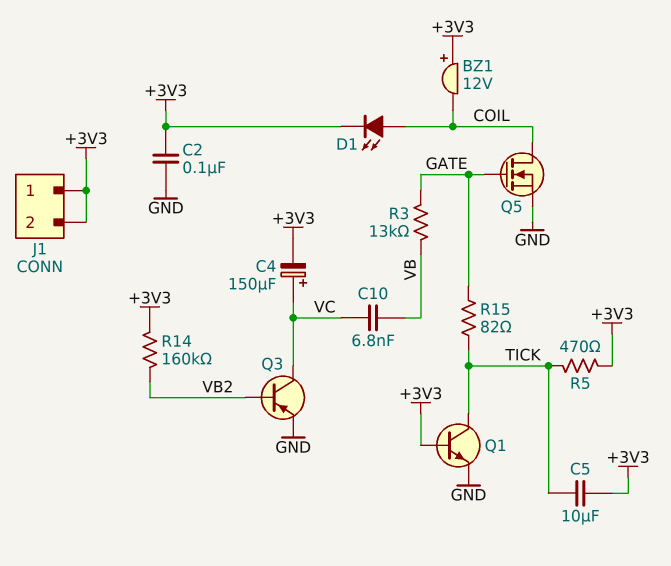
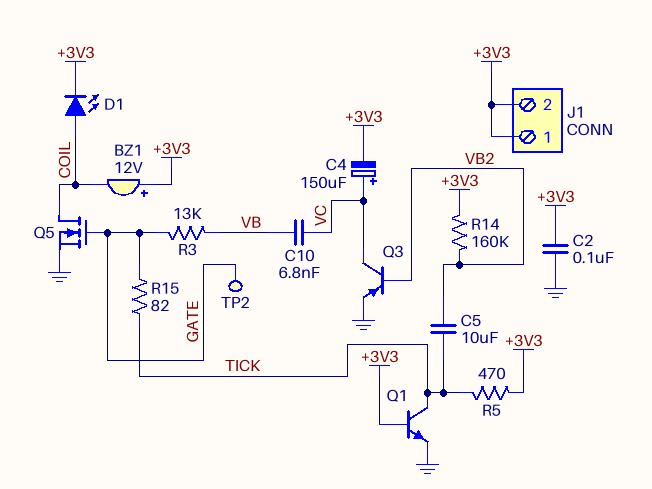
C5: 10uF (+3V3, TICK) -> 10uF (TICK, VB2)
TP2: none -> test point (GATE)

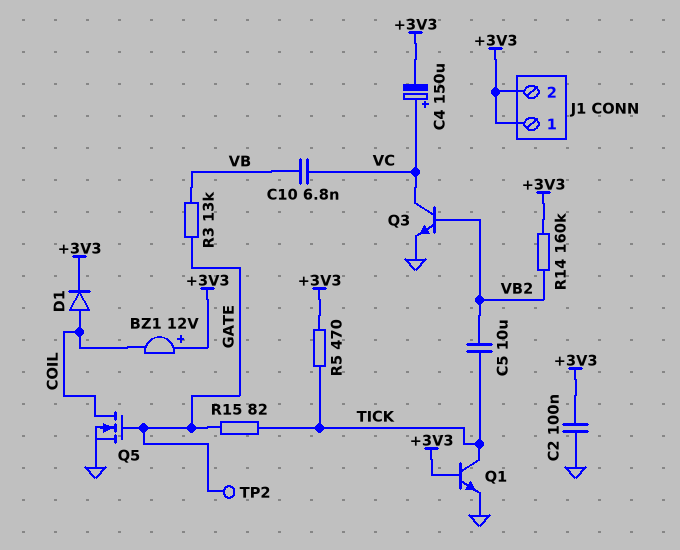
D1: LED (A COIL, K +3V3) -> diode (A COIL, K +3V3)
Q3: PNP (B VB2, C VC, E GND) -> NPN (B VB2, C VC, E GND)

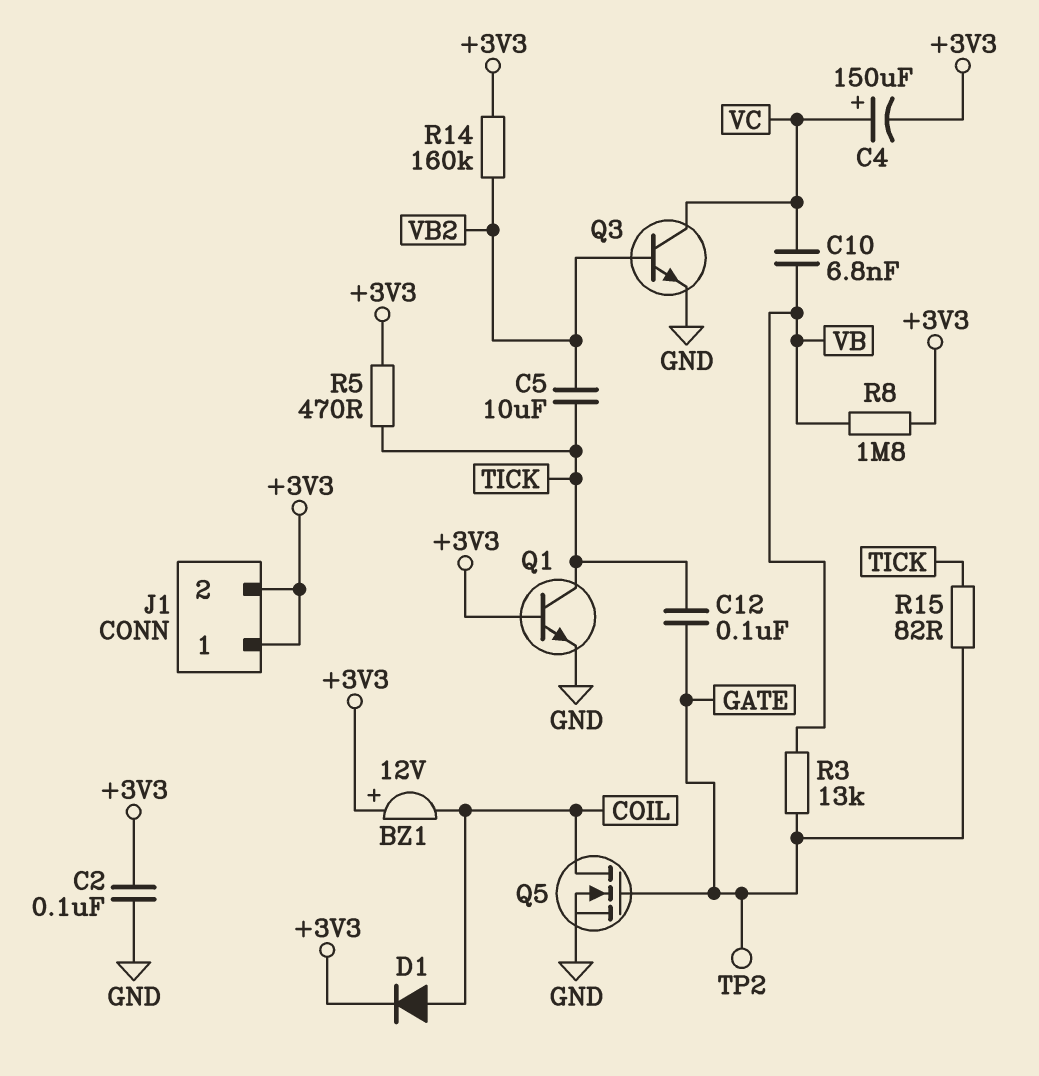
C12: none -> 100nF (GATE, TICK)
R8: none -> 1.8M (+3V3, VB)

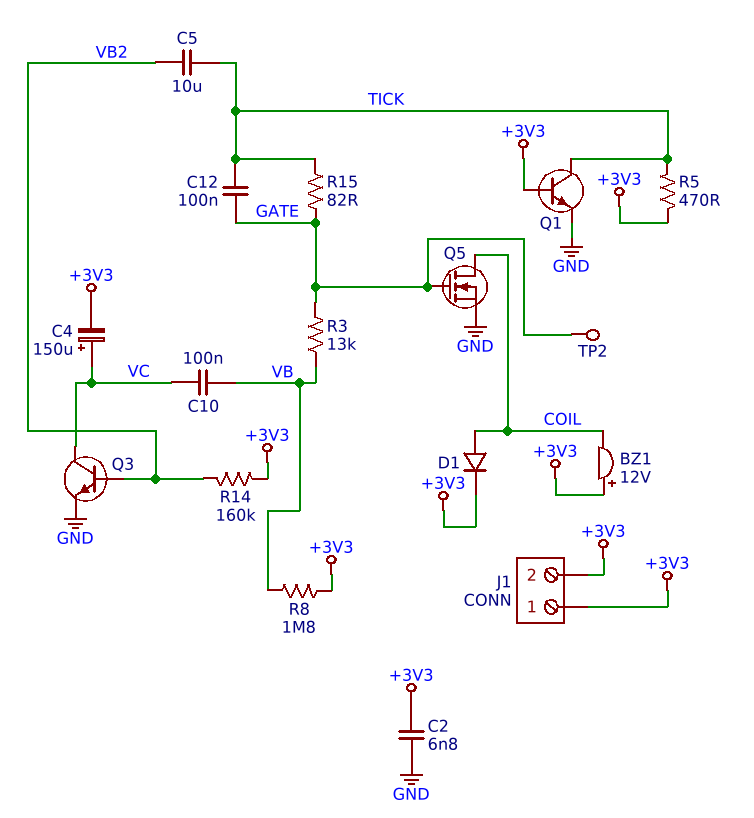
C2: 100nF (+3V3, GND) -> 6.8nF (+3V3, GND)
C10: 6.8nF (VB, VC) -> 100nF (VB, VC)

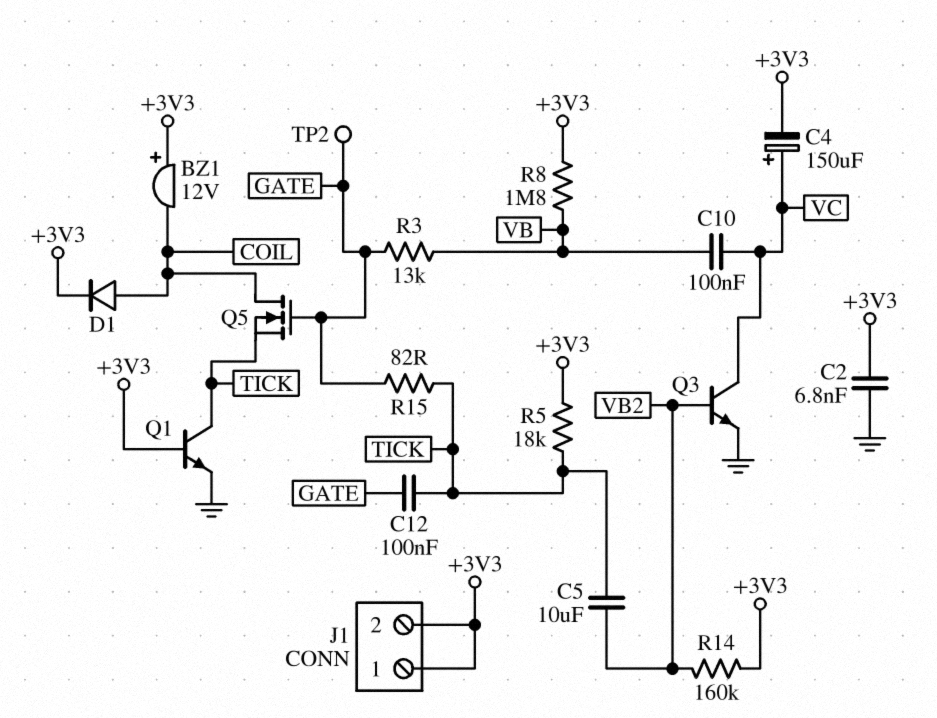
Q5: NMOS (G GATE, D COIL, S GND) -> NMOS (G GATE, D COIL, S TICK)
R5: 470 (+3V3, TICK) -> 18k (+3V3, TICK)

